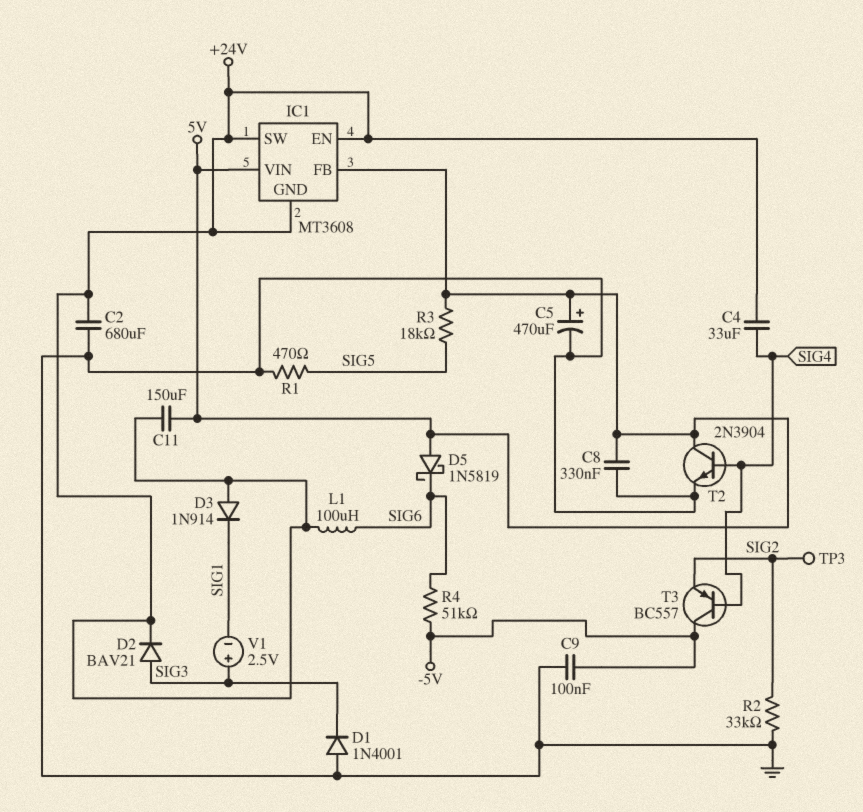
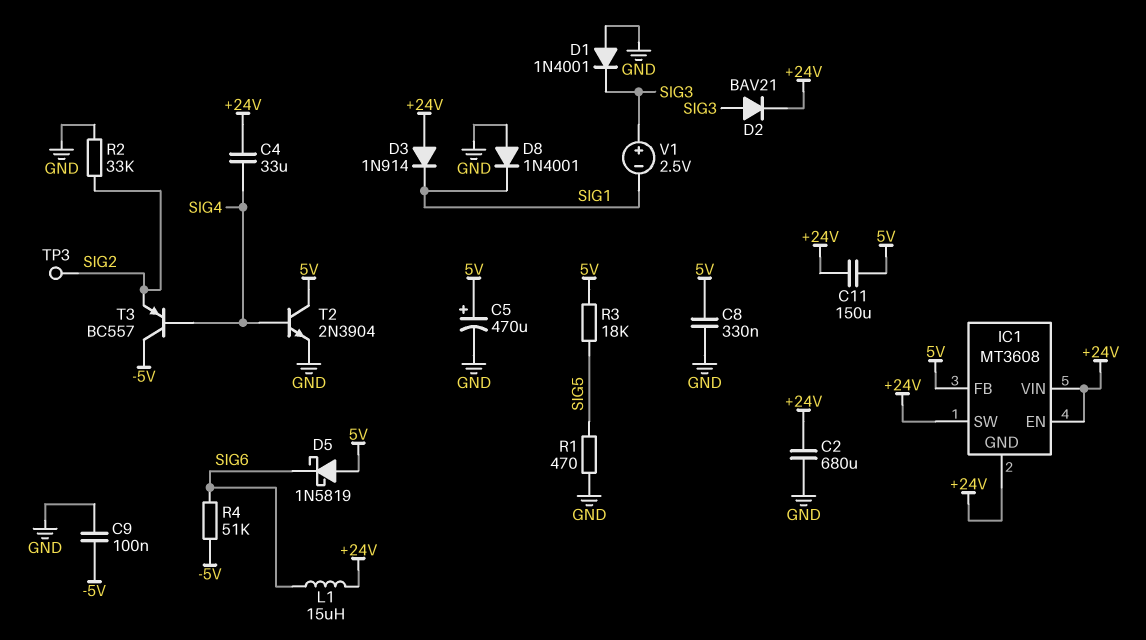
D8: none -> diode 1N4001 (A GND, K SIG1)
IC1 pin VIN: 5V -> +24V
L1: 100uH (+24V, SIG6) -> 15uH (+24V, SIG6)

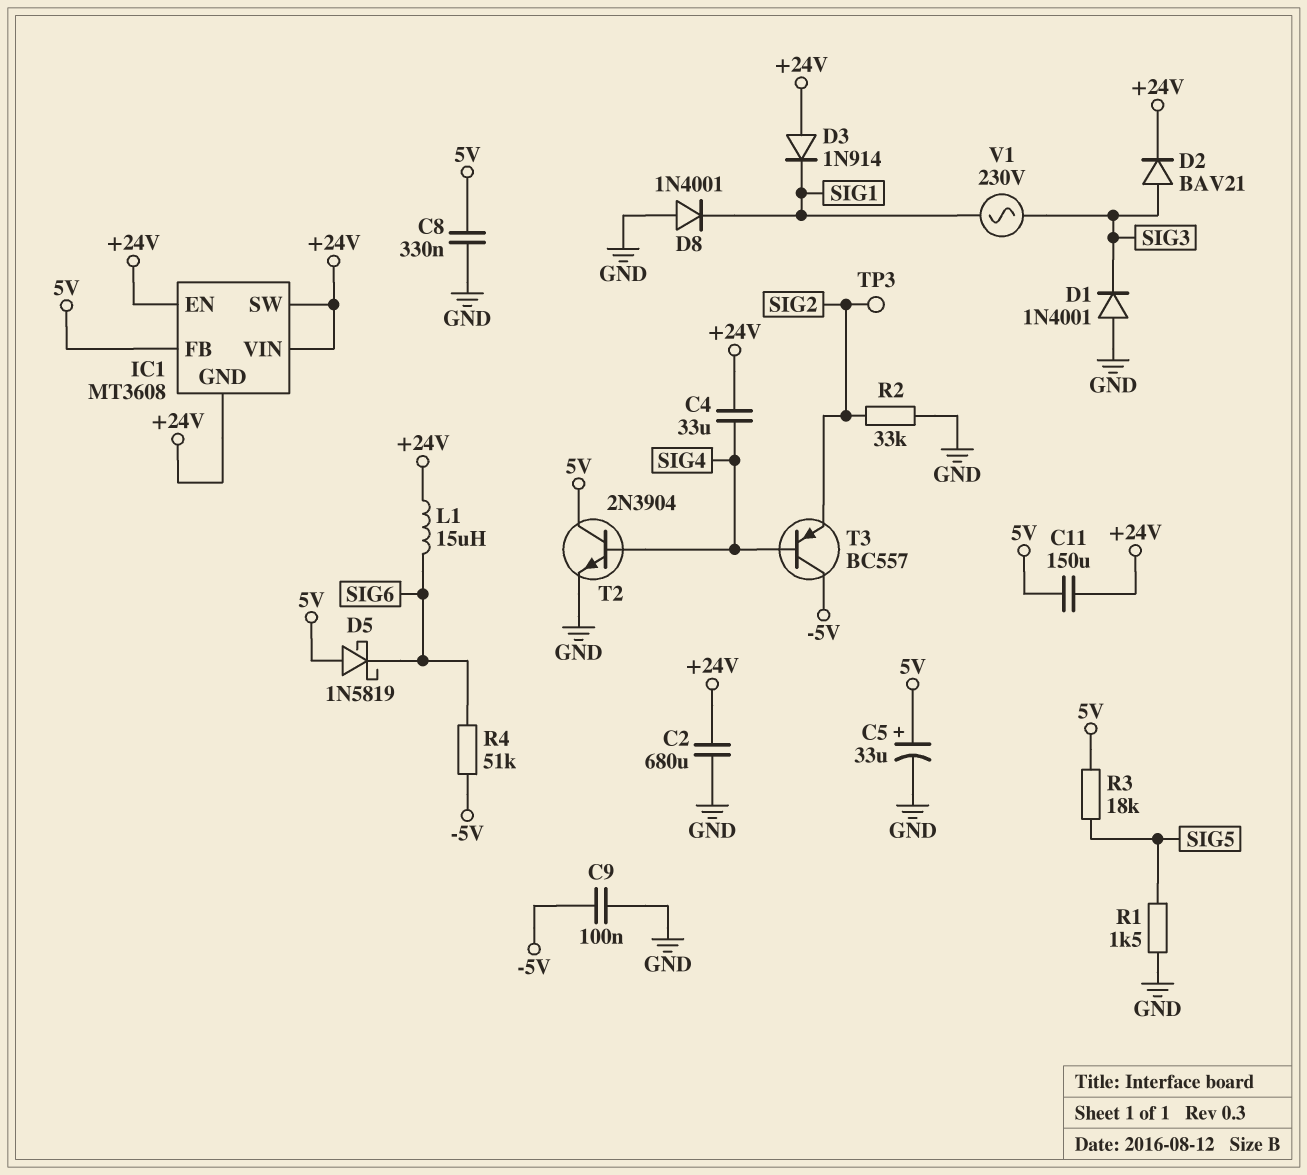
C5: 470uF (plus 5V, minus GND) -> 33uF (plus 5V, minus GND)
R1: 470 (GND, SIG5) -> 1.5k (GND, SIG5)
V1: 2.5V (plus SIG3, minus SIG1) -> AC 230V (SIG1, SIG3)

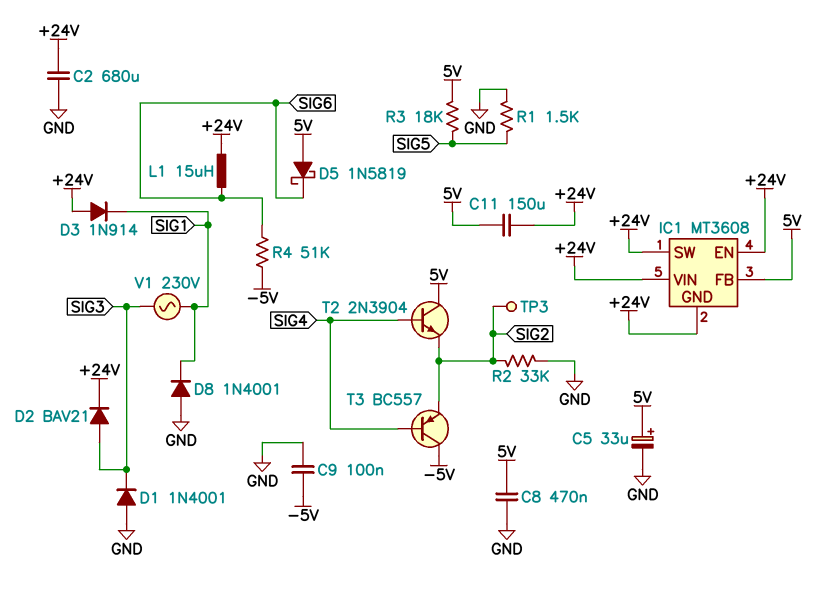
C4: 33uF (+24V, SIG4) -> none
C8: 330nF (5V, GND) -> 470nF (5V, GND)
T2: NPN 2N3904 (B SIG4, C 5V, E GND) -> NPN 2N3904 (B SIG4, C 5V, E SIG2)

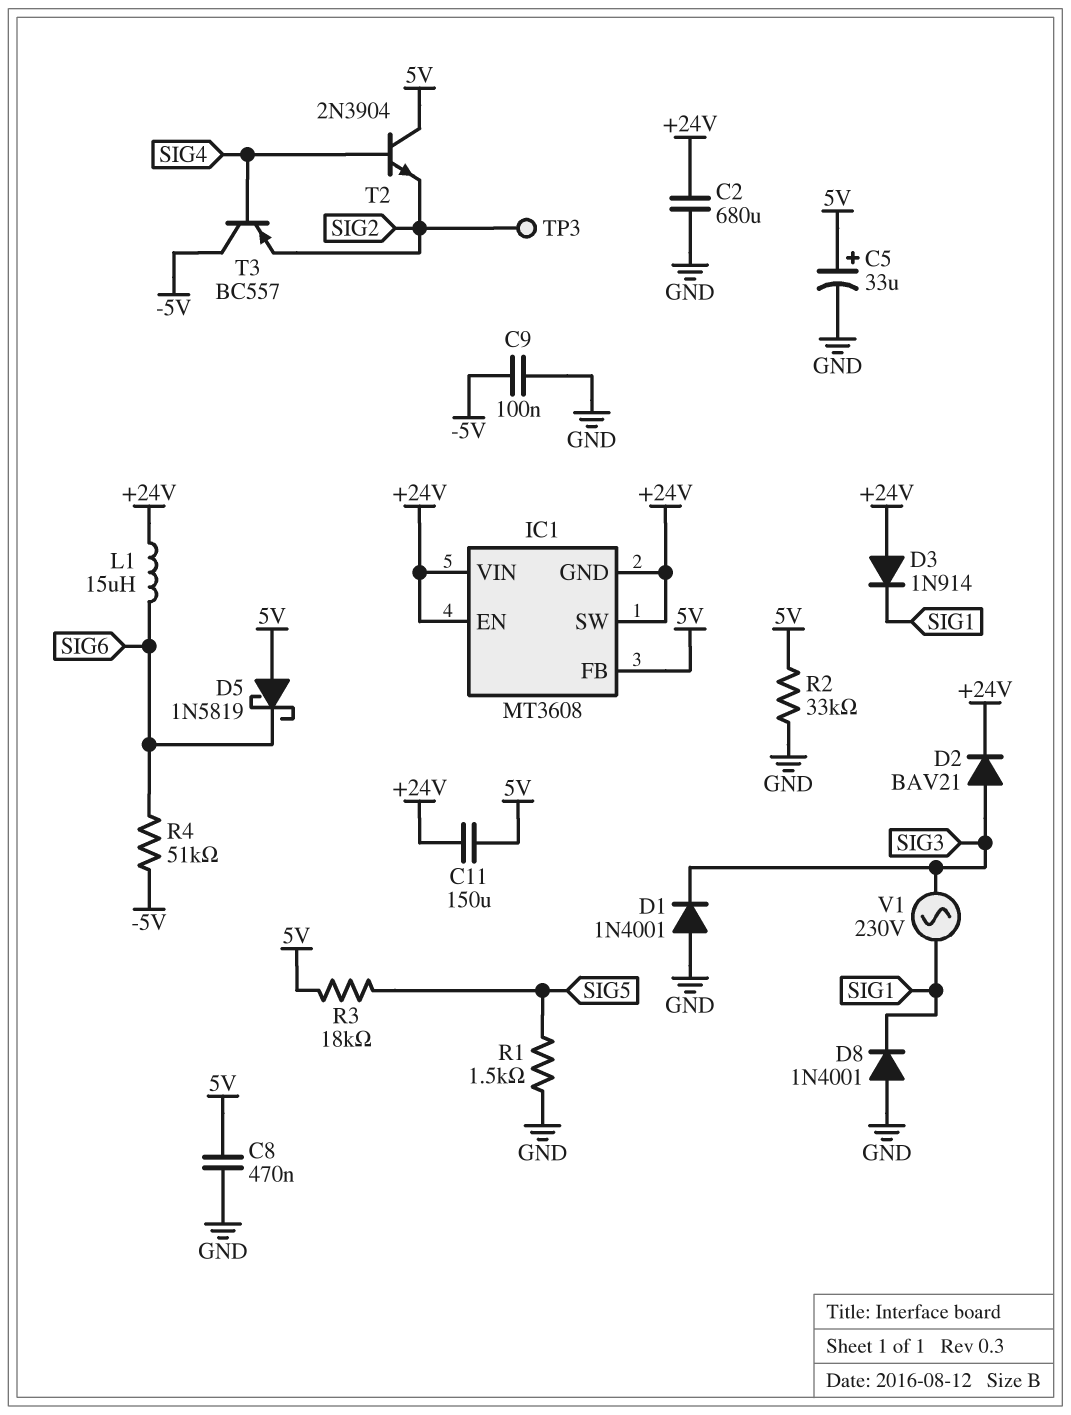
R2: 33k (GND, SIG2) -> 33k (5V, GND)

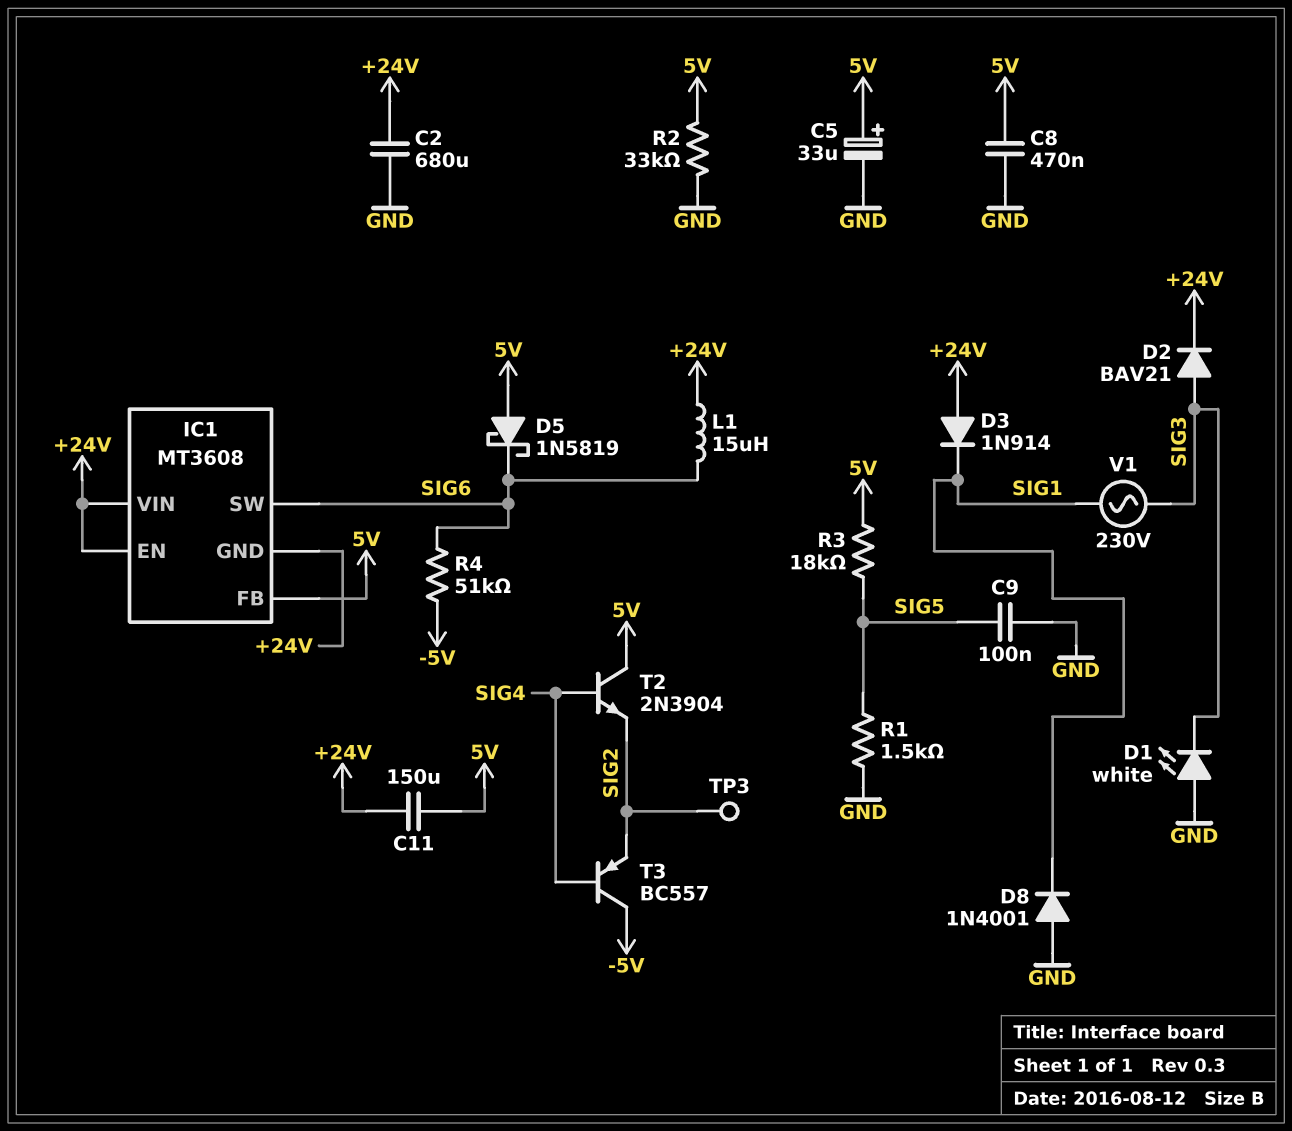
C9: 100nF (-5V, GND) -> 100nF (GND, SIG5)
D1: diode 1N4001 (A GND, K SIG3) -> LED white (A GND, K SIG3)
IC1 pin SW: +24V -> SIG6

